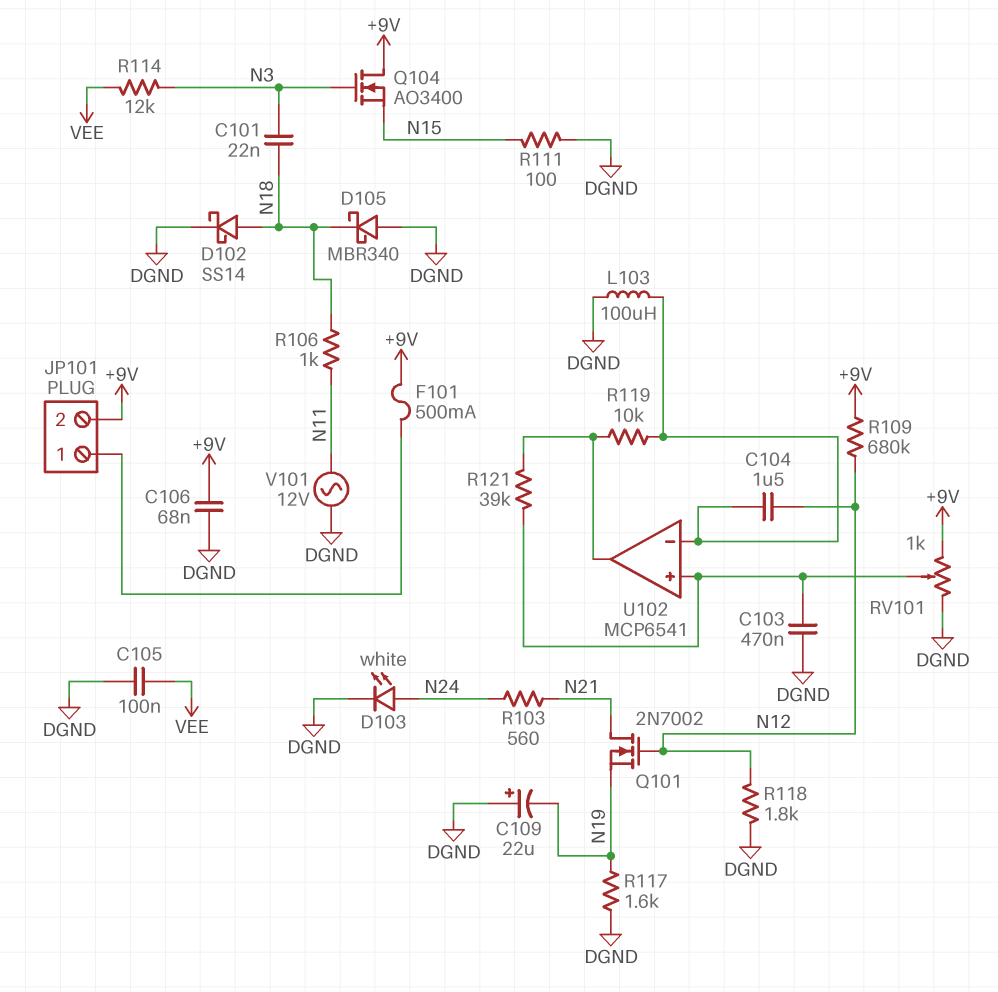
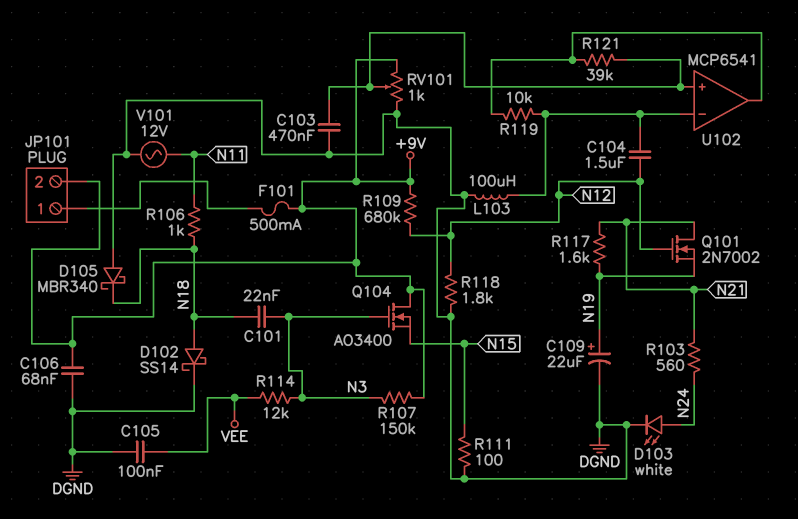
C109: 22uF (plus DGND, minus N19) -> 22uF (plus N19, minus DGND)
R107: none -> 150k (+9V, N3)
R117: 1.6k (DGND, N19) -> 1.6k (N19, N21)

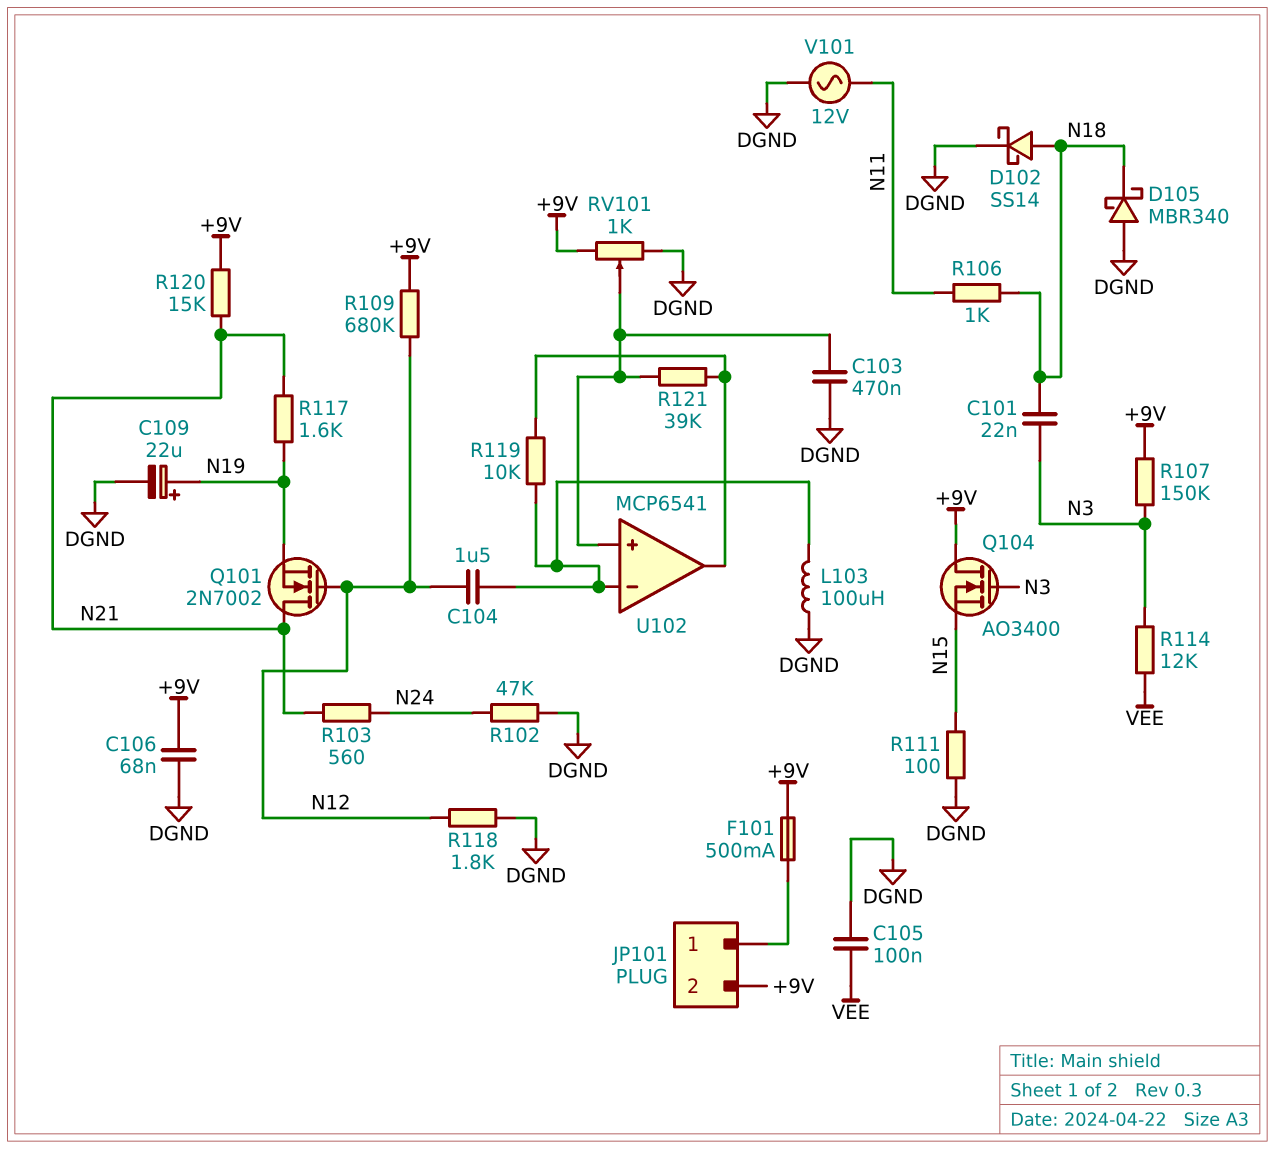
D103: LED white (A N24, K DGND) -> none
R102: none -> 47k (DGND, N24)
R120: none -> 15k (+9V, N21)

